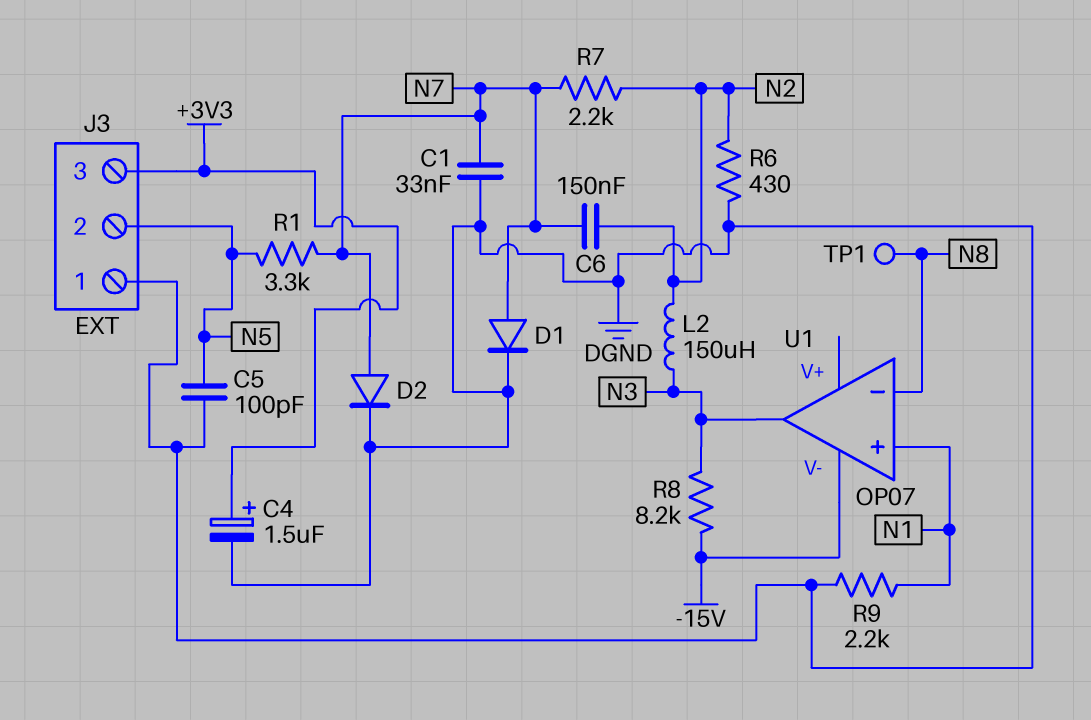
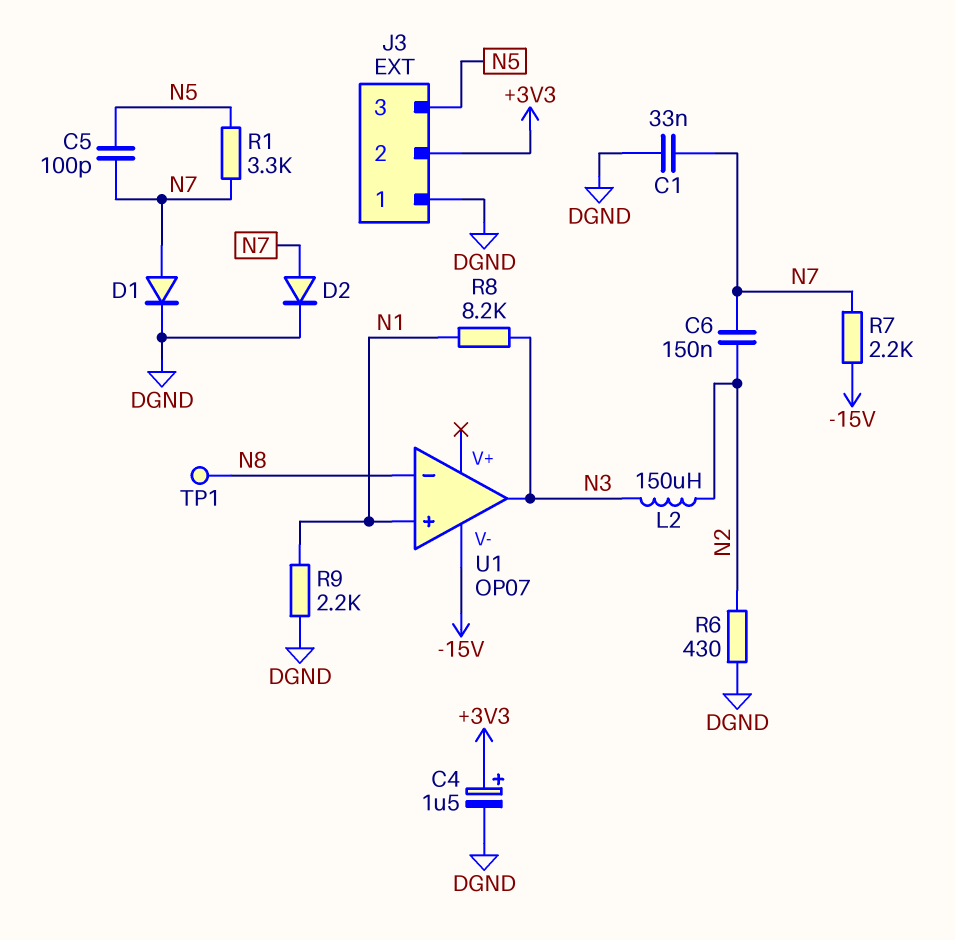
C5: 100pF (DGND, N5) -> 100pF (N5, N7)
J3 pin 2: N5 -> +3V3
J3 pin 3: +3V3 -> N5
R7: 2.2k (N2, N7) -> 2.2k (-15V, N7)
R8: 8.2k (-15V, N3) -> 8.2k (N1, N3)

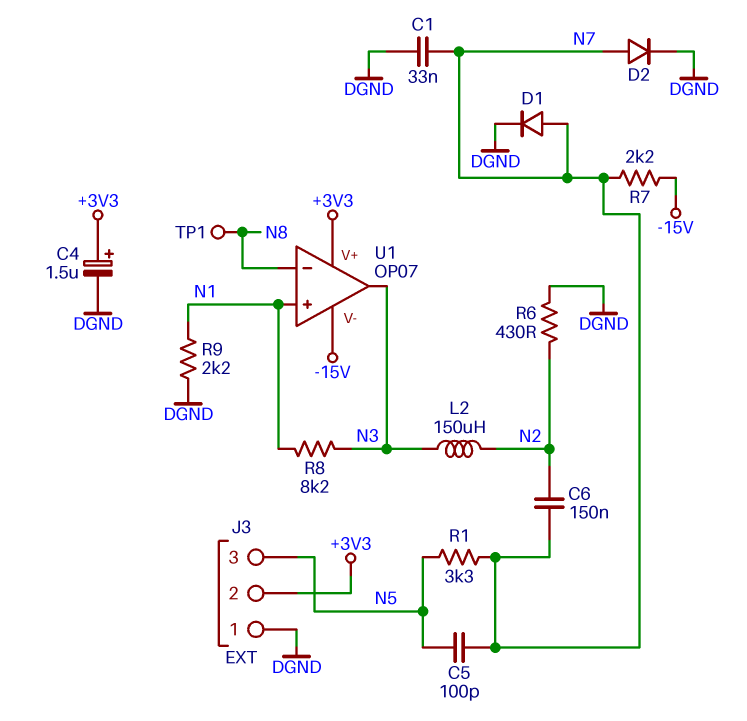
U1 pin V+: none -> +3V3

